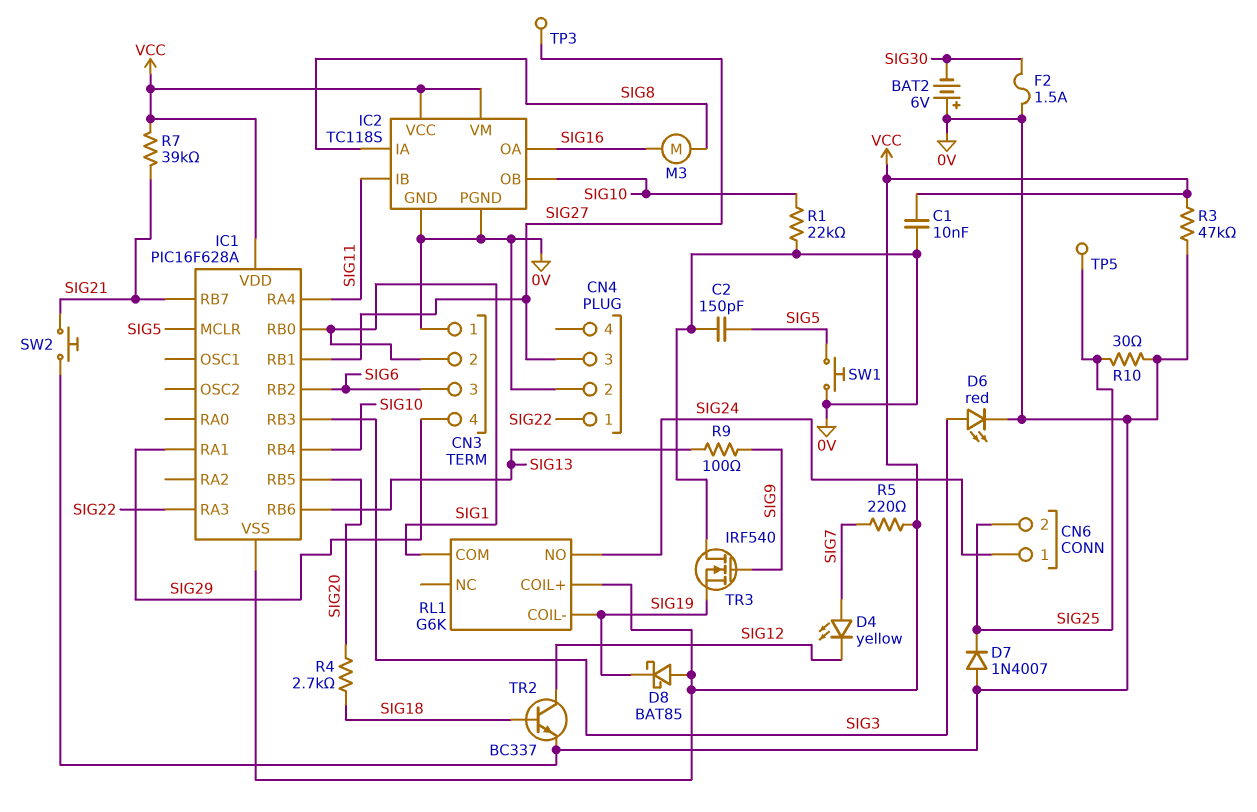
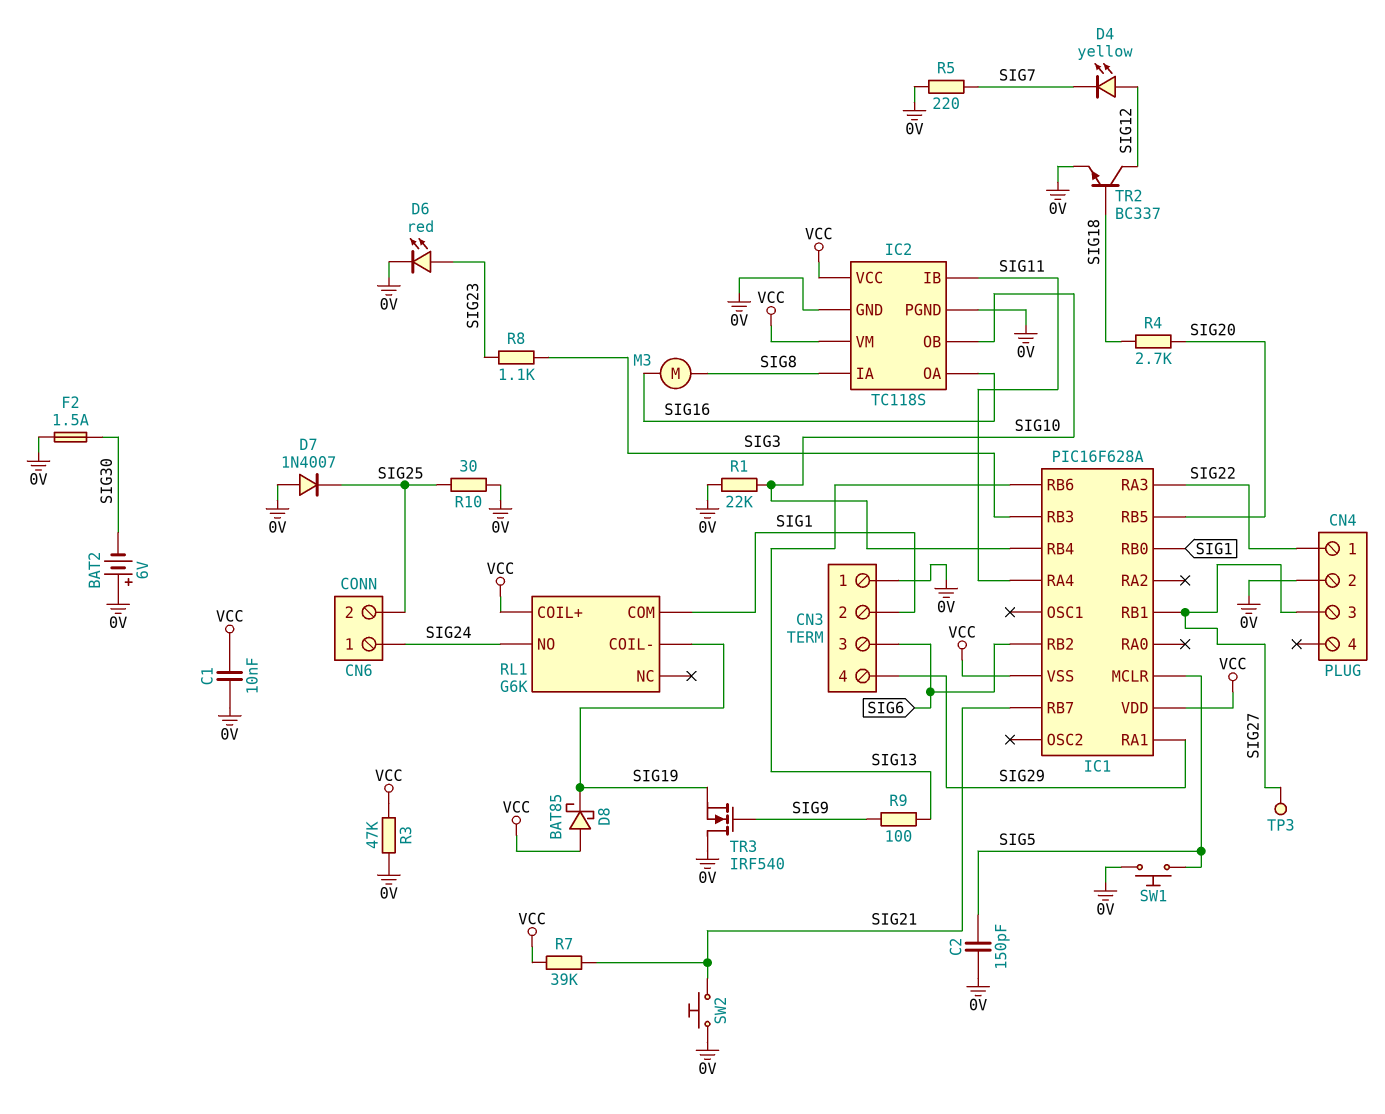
D4: LED yellow (A SIG7, K SIG12) -> LED yellow (A SIG12, K SIG7)
D6: LED red (A SIG3, K 0V) -> LED red (A SIG23, K 0V)
R5: 220 (SIG7, VCC) -> 220 (0V, SIG7)
R8: none -> 1.1k (SIG3, SIG23)
TP5: test point (SIG25) -> none

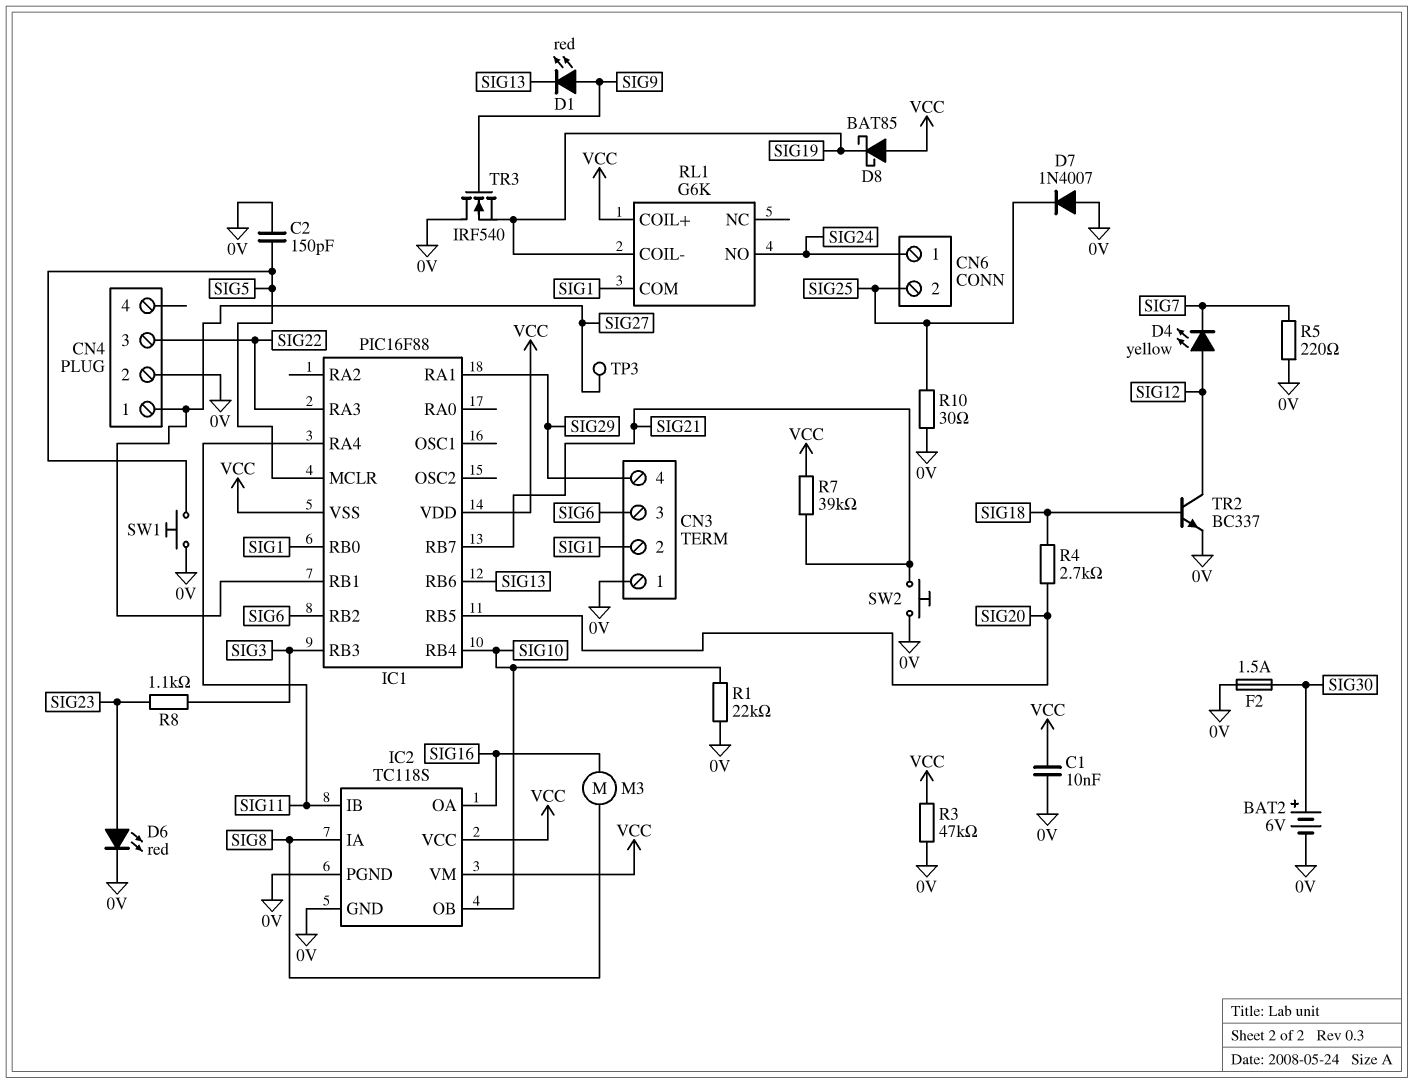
BAT2: 6V (plus 0V, minus SIG30) -> 6V (plus SIG30, minus 0V)
CN4 pin 1: SIG22 -> SIG27
CN4 pin 3: SIG27 -> SIG22
D1: none -> LED red (A SIG9, K SIG13)
IC1: PIC16F628A -> PIC16F88
R9: 100 (SIG9, SIG13) -> none

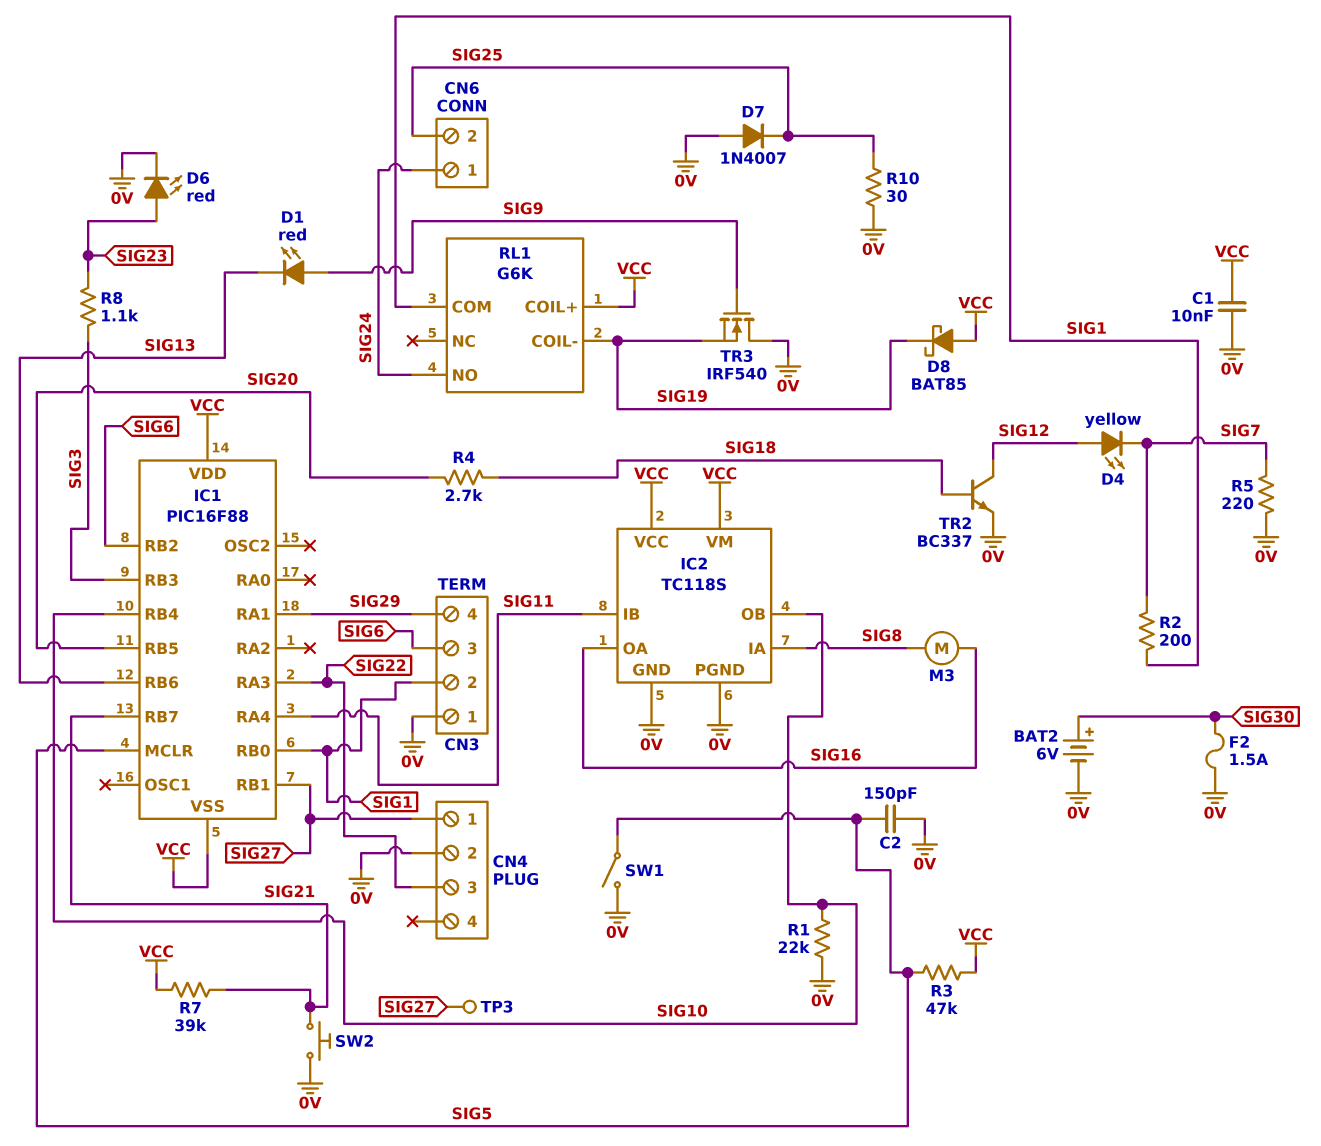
R2: none -> 200 (SIG1, SIG7)
R3: 47k (0V, VCC) -> 47k (SIG5, VCC)
SW1: button (0V, SIG5) -> switch (0V, SIG5)

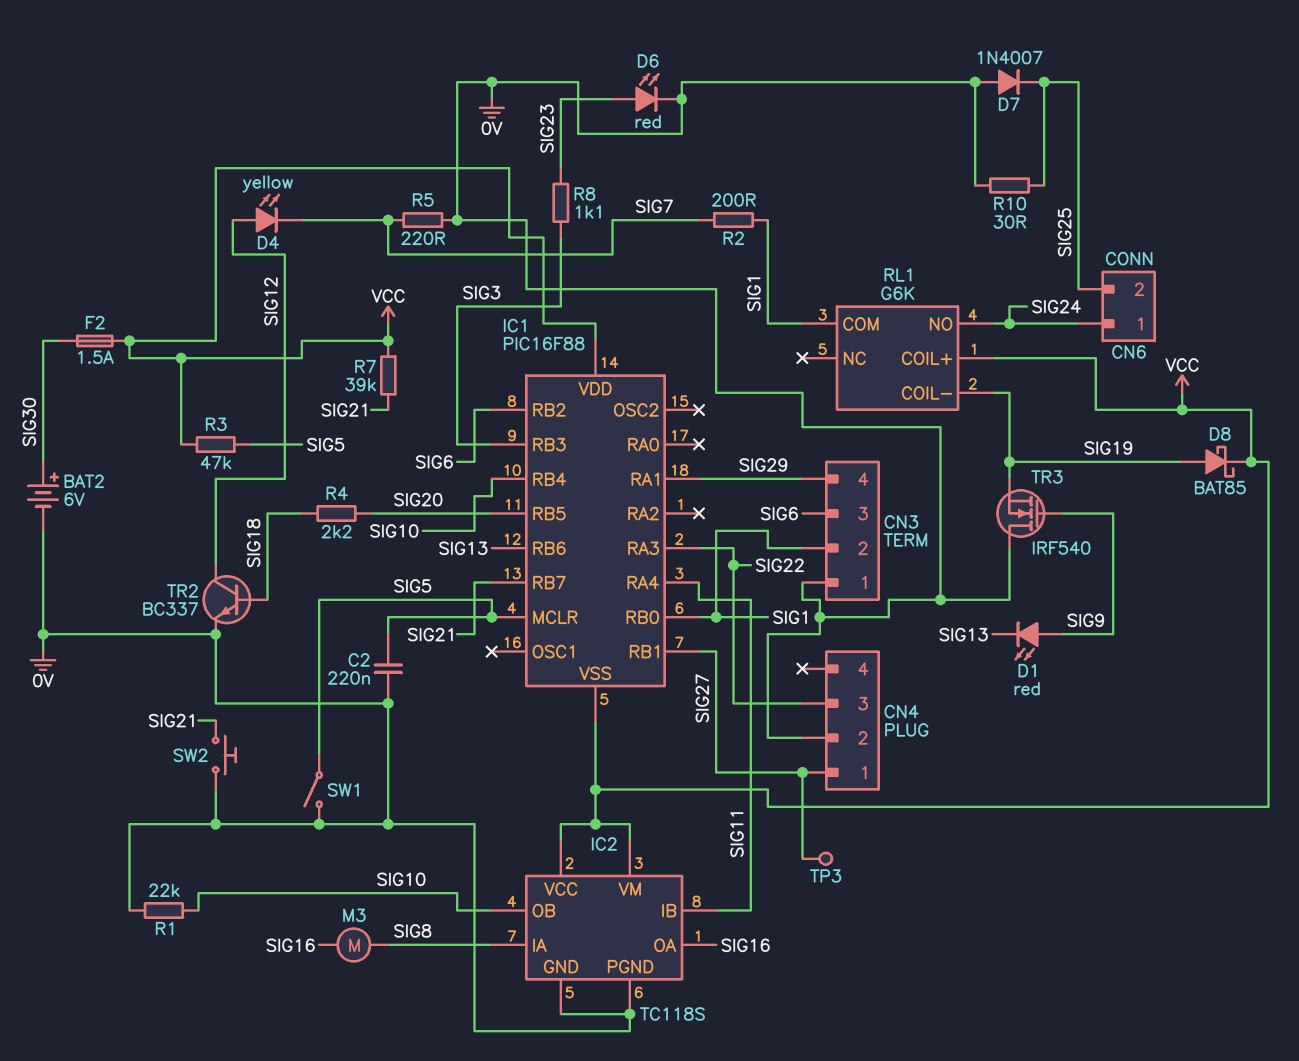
C1: 10nF (0V, VCC) -> none
C2: 150pF (0V, SIG5) -> 220nF (0V, SIG5)
D8: schottky BAT85 (A VCC, K SIG19) -> schottky BAT85 (A SIG19, K VCC)
F2: 1.5A (0V, SIG30) -> 1.5A (SIG30, VCC)
R4: 2.7k (SIG18, SIG20) -> 2.2k (SIG18, SIG20)

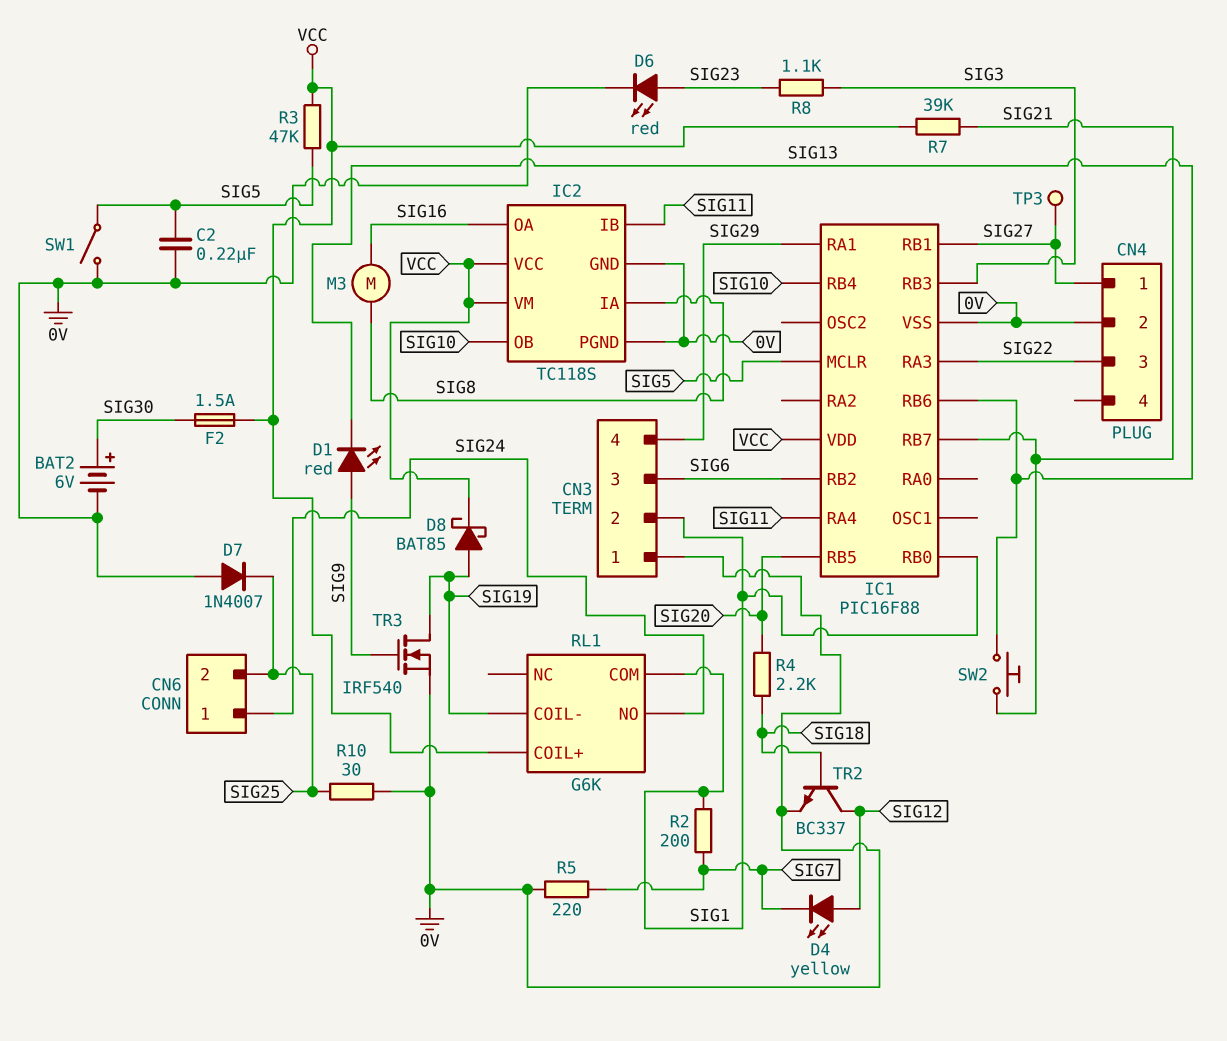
IC1 pin VSS: VCC -> 0V
R1: 22k (0V, SIG10) -> none
SW2: button (0V, SIG21) -> button (SIG13, SIG21)
TR3: NMOS IRF540 (G SIG9, D 0V, S SIG19) -> NMOS IRF540 (G SIG9, D SIG19, S 0V)

